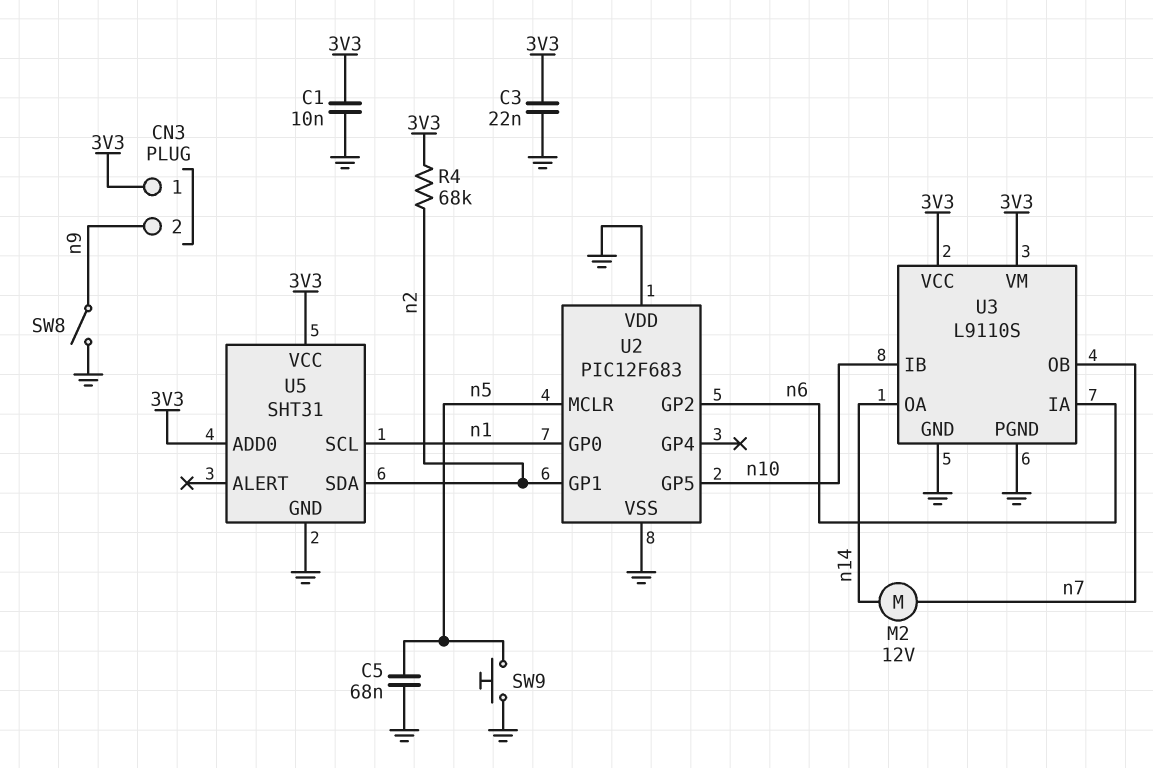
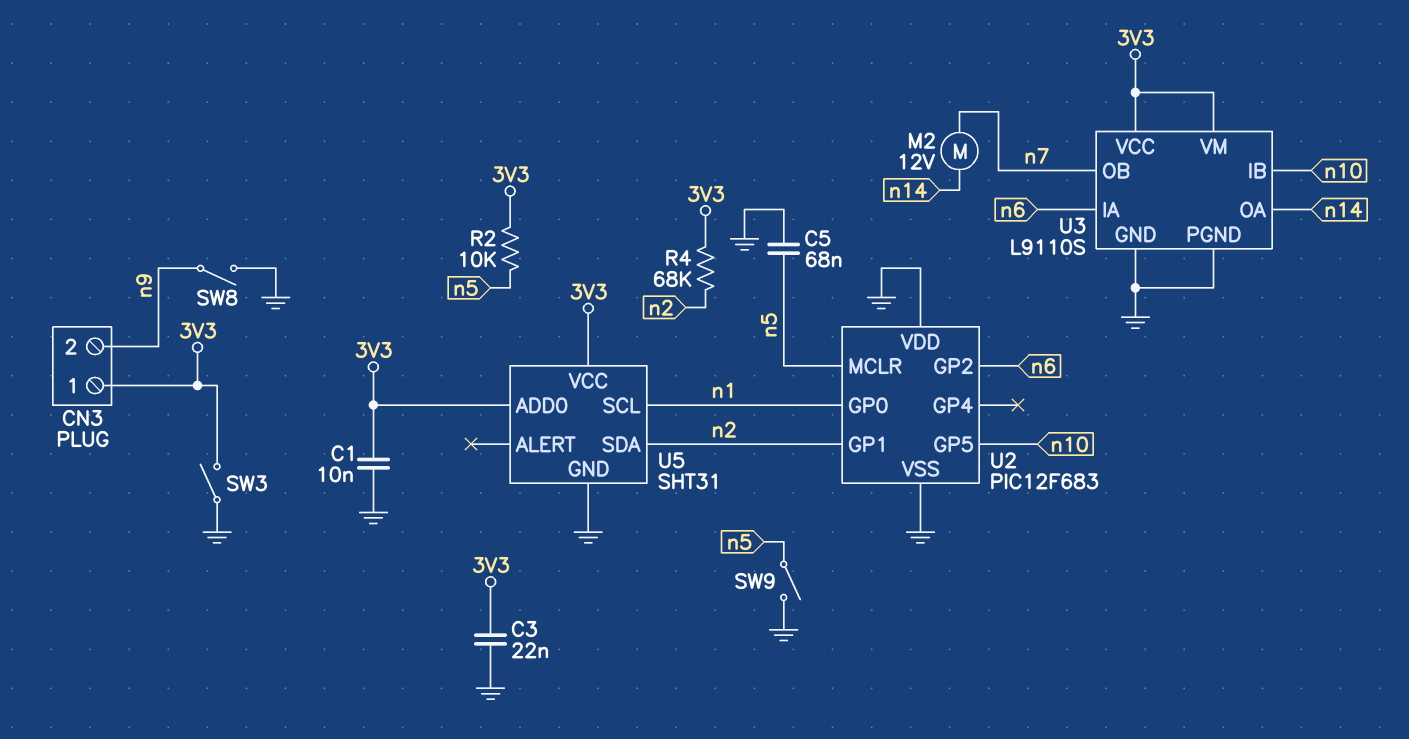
R2: none -> 10k (3V3, n5)
SW3: none -> switch (3V3, GND)
SW9: button (GND, n5) -> switch (GND, n5)

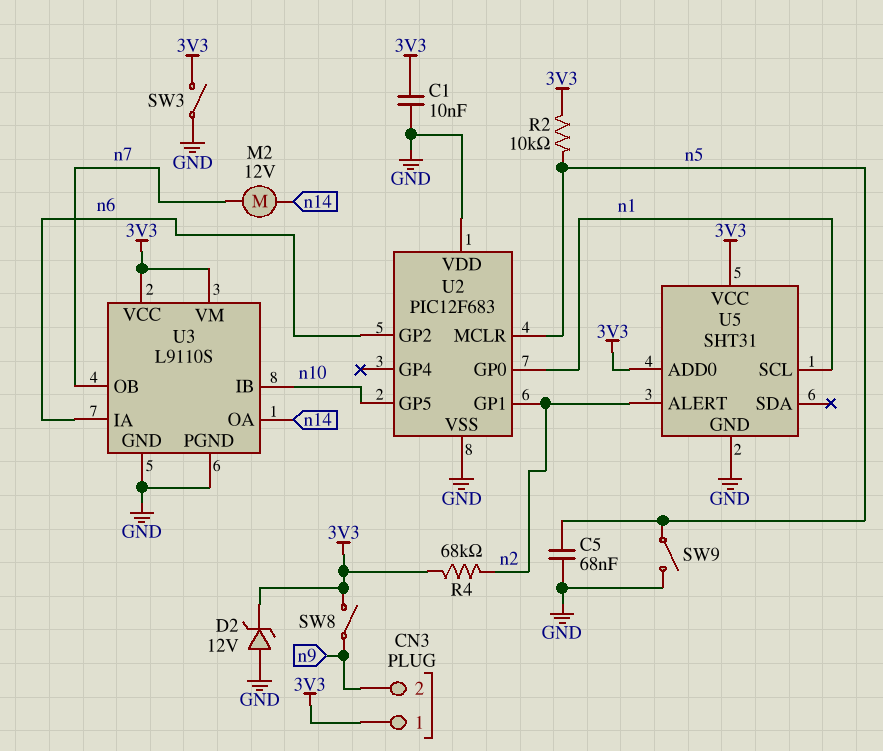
C3: 22nF (3V3, GND) -> none
D2: none -> zener 12V (A GND, K 3V3)
SW8: switch (GND, n9) -> switch (3V3, n9)
U5 pin ALERT: none -> n2
U5 pin SDA: n2 -> none

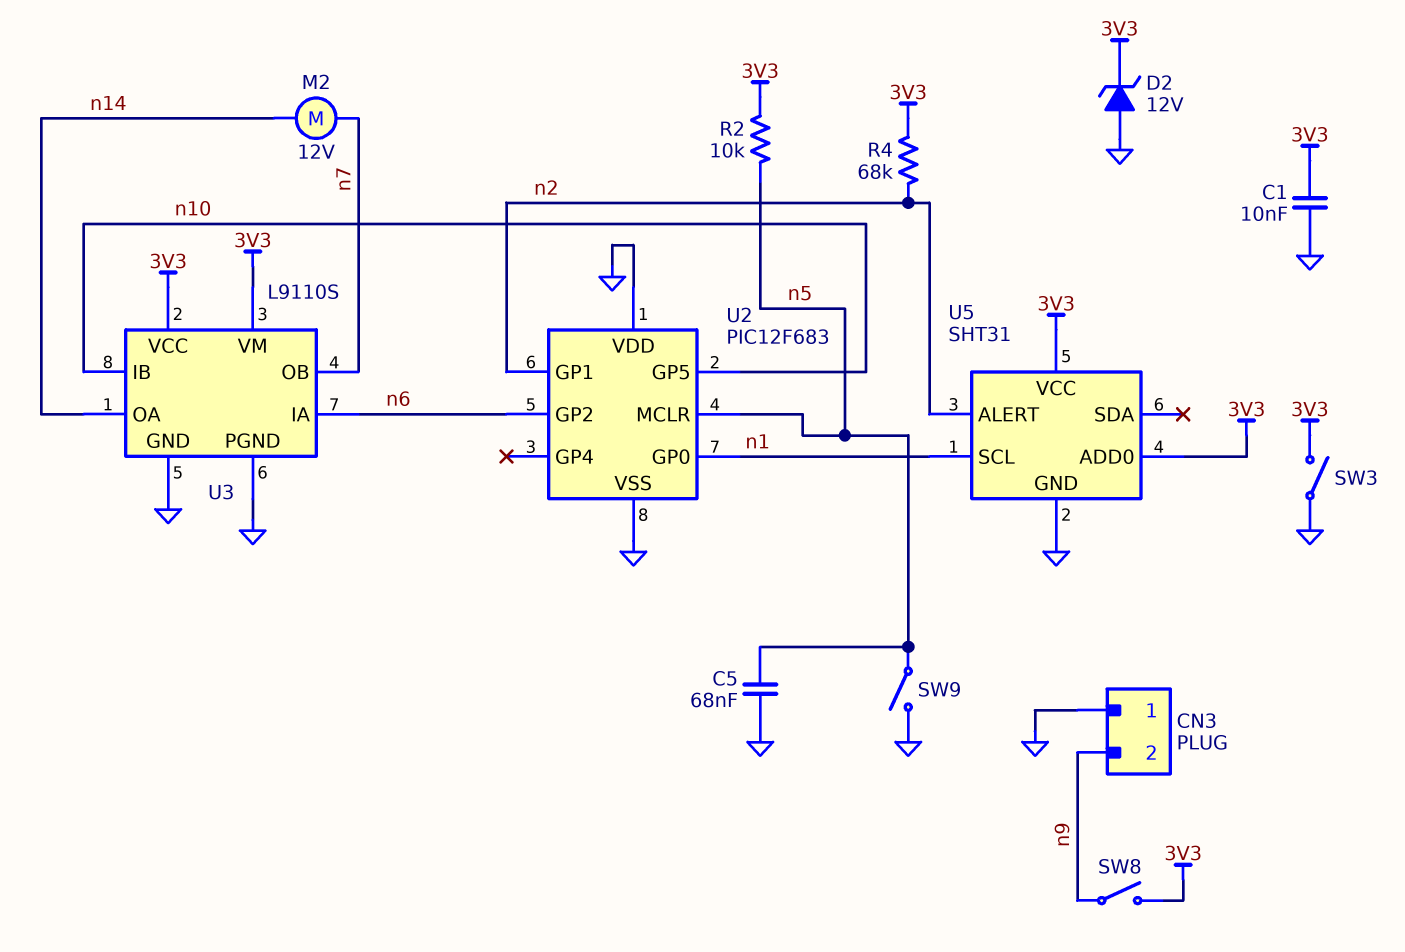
CN3 pin 1: 3V3 -> GND

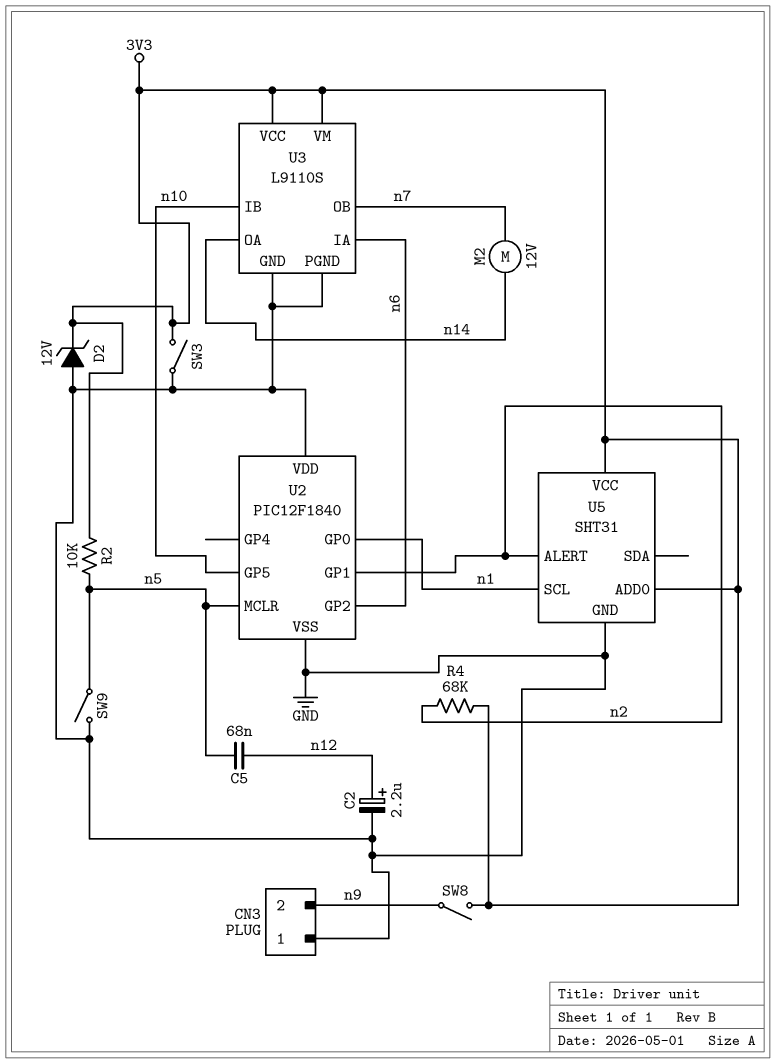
C1: 10nF (3V3, GND) -> none
C2: none -> 2.2uF (plus n12, minus GND)
C5: 68nF (GND, n5) -> 68nF (n5, n12)
U2: PIC12F683 -> PIC12F1840

